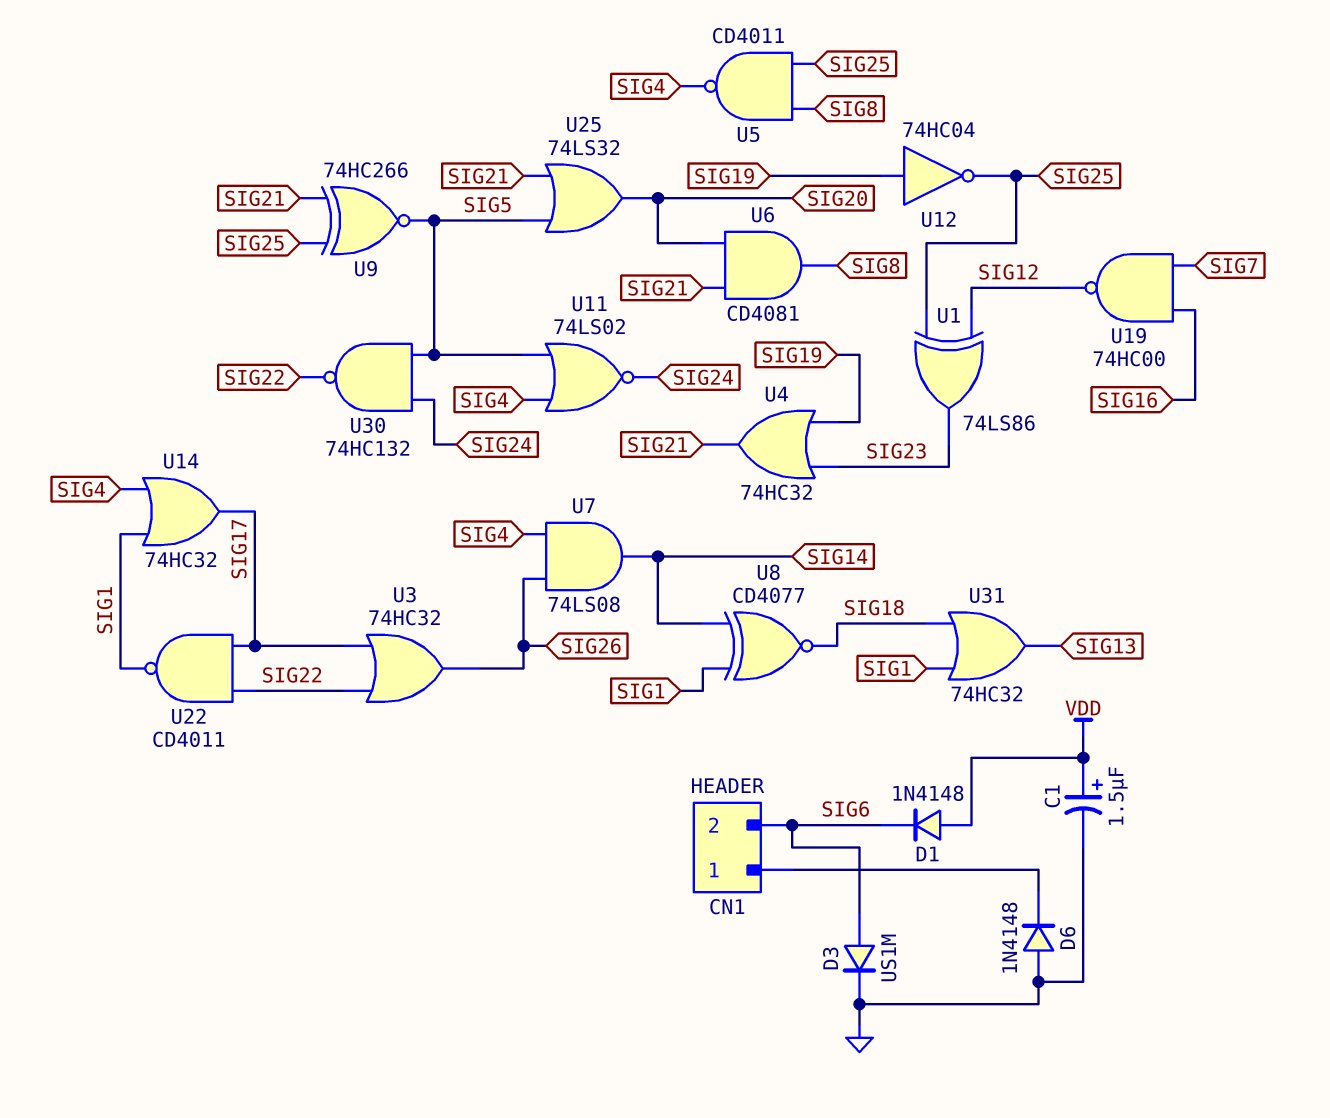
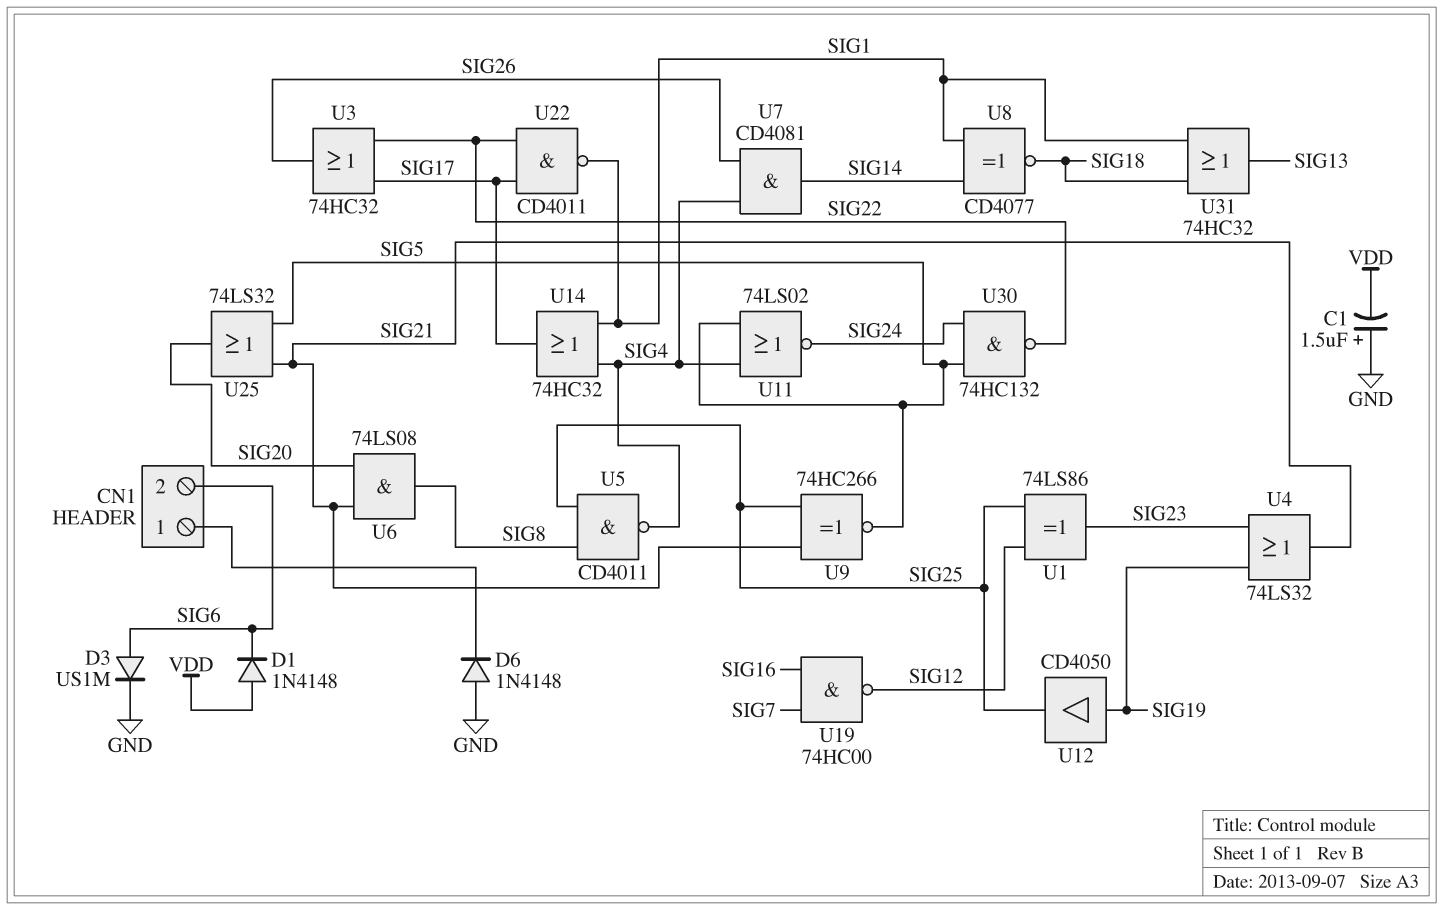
C1: 1.5uF (plus VDD, minus GND) -> 1.5uF (plus GND, minus VDD)
U4: OR 74HC32 (in SIG19, in SIG23, out SIG21) -> OR 74LS32 (in SIG19, in SIG23, out SIG21)
U6: AND CD4081 (in SIG20, in SIG21, out SIG8) -> AND 74LS08 (in SIG20, in SIG21, out SIG8)
U7: AND 74LS08 (in SIG4, in SIG26, out SIG14) -> AND CD4081 (in SIG4, in SIG26, out SIG14)
U12: NOT 74HC04 (in SIG19, out SIG25) -> buffer CD4050 (in SIG19, out SIG25)

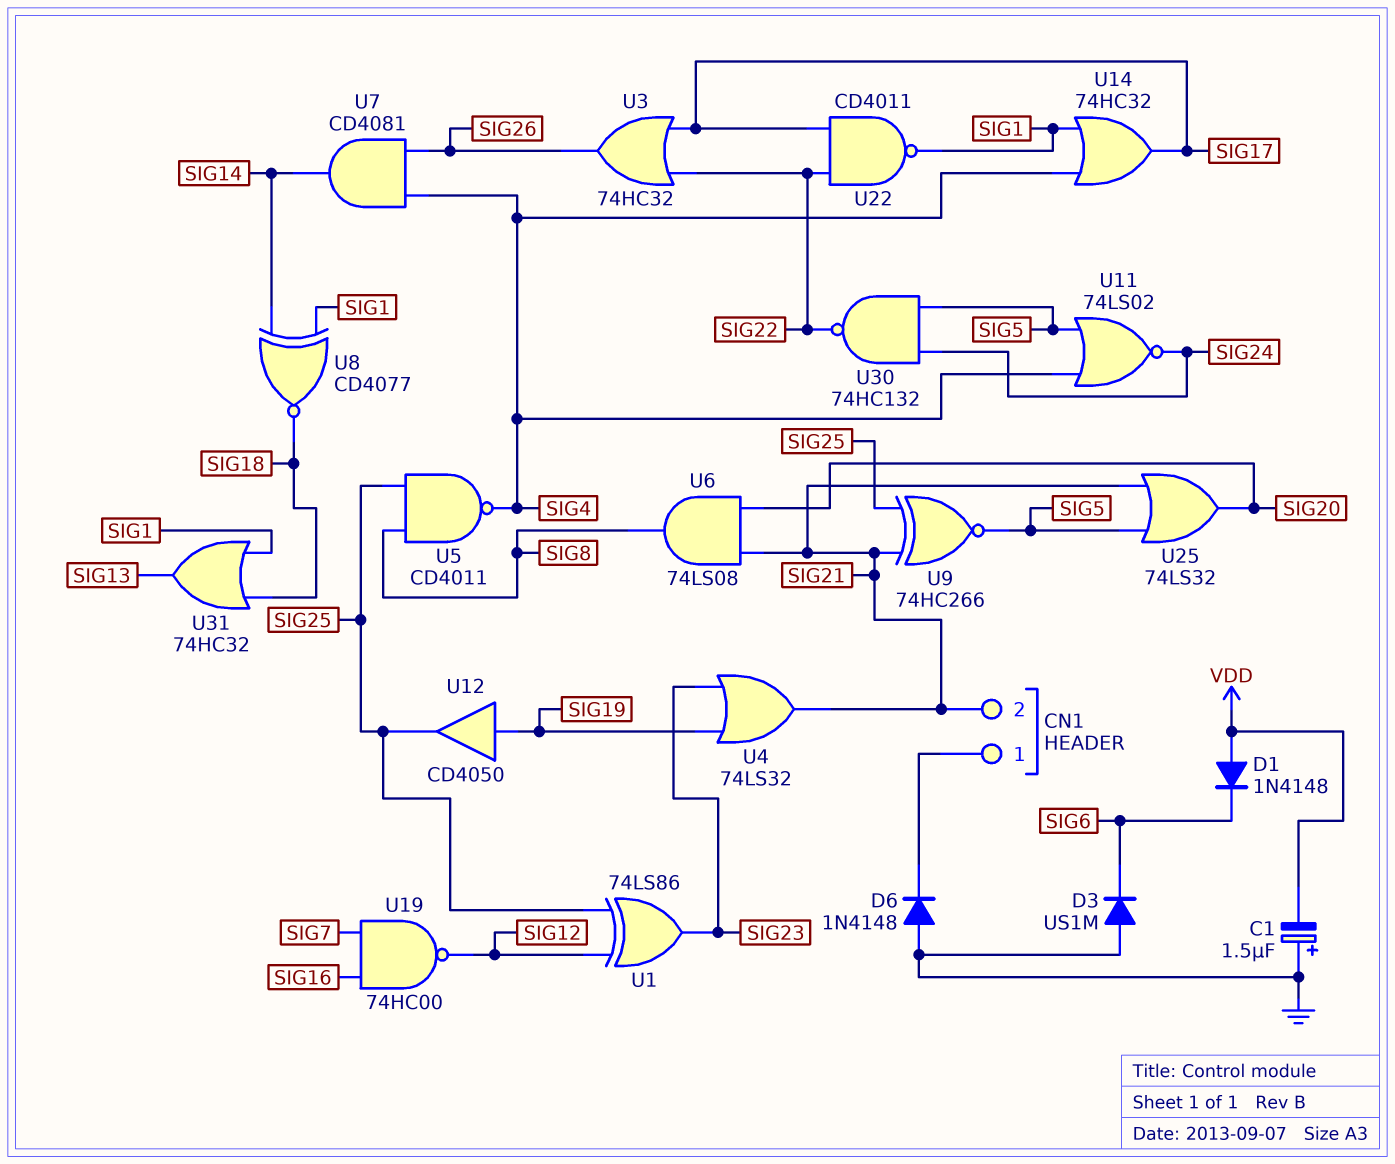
CN1 pin 2: SIG6 -> SIG21
D3: diode US1M (A SIG6, K GND) -> diode US1M (A GND, K SIG6)

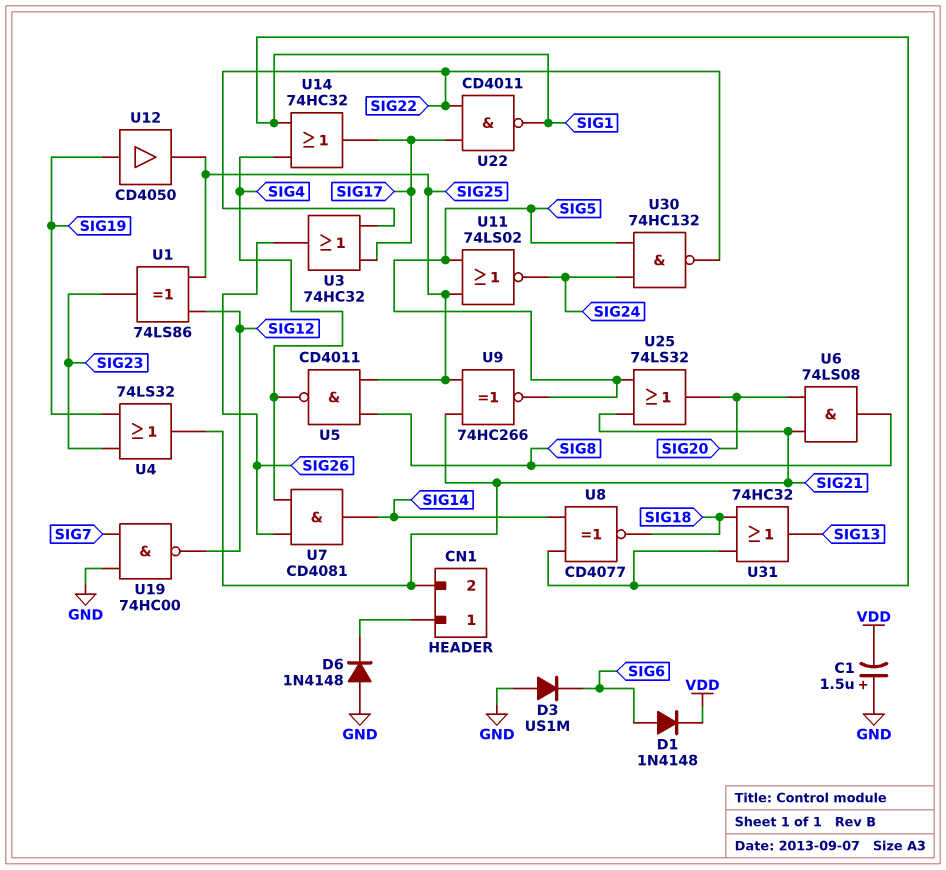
D1: diode 1N4148 (A VDD, K SIG6) -> diode 1N4148 (A SIG6, K VDD)
U11: NOR 74LS02 (in SIG4, in SIG5, out SIG24) -> NOR 74LS02 (in SIG5, in SIG25, out SIG24)
U19: NAND 74HC00 (in SIG7, in SIG16, out SIG12) -> NAND 74HC00 (in GND, in SIG7, out SIG12)

